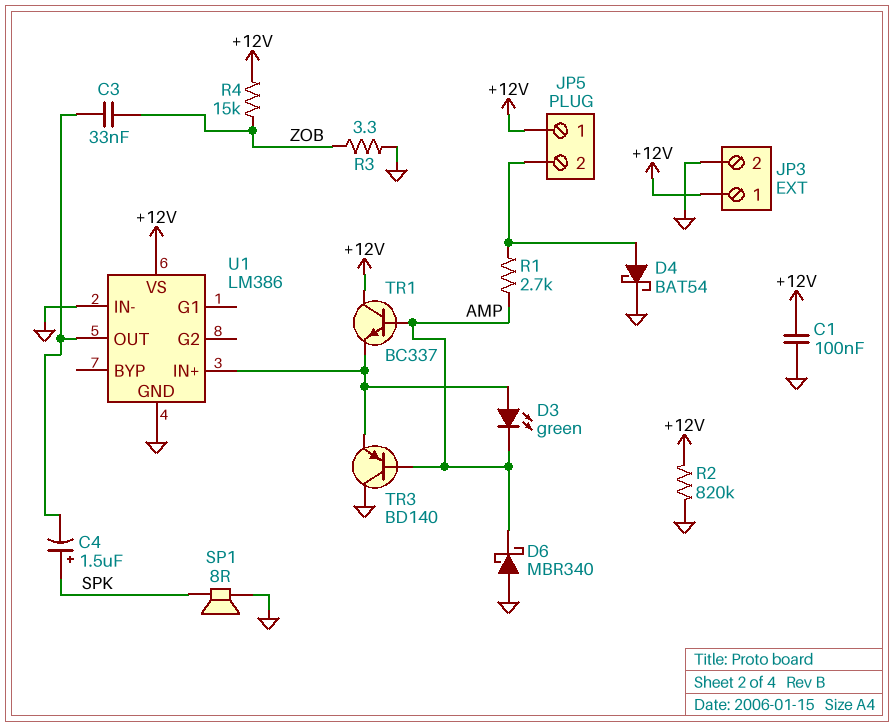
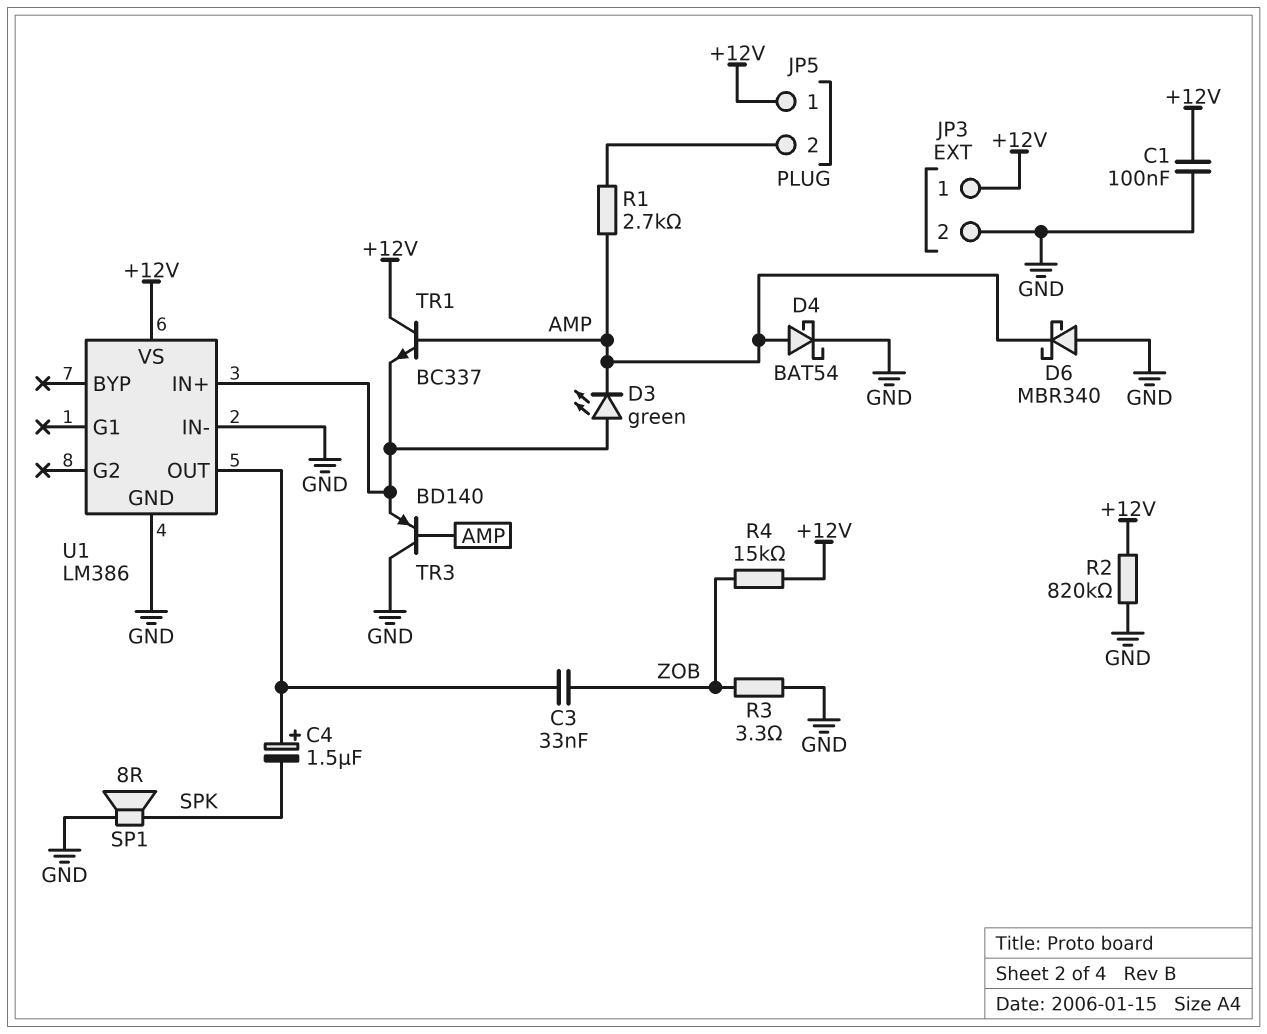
C4: 1.5uF (plus SPK, minus U1/OUT) -> 1.5uF (plus U1/OUT, minus SPK)
D4: schottky BAT54 (A JP5/2, K GND) -> schottky BAT54 (A AMP, K GND)

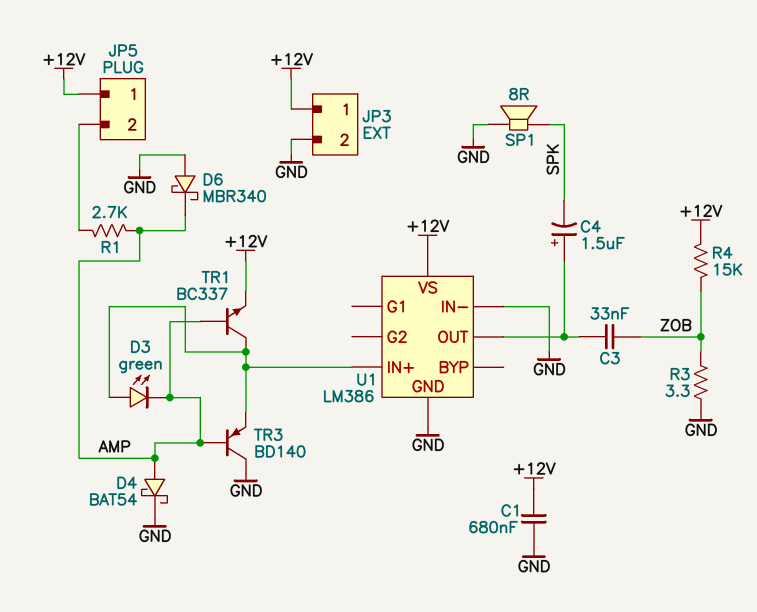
C1: 100nF (+12V, GND) -> 680nF (+12V, GND)
R2: 820k (+12V, GND) -> none
TR1: NPN BC337 (B AMP, C +12V, E U1/IN+) -> NPN BC337 (B AMP, C U1/IN+, E +12V)

